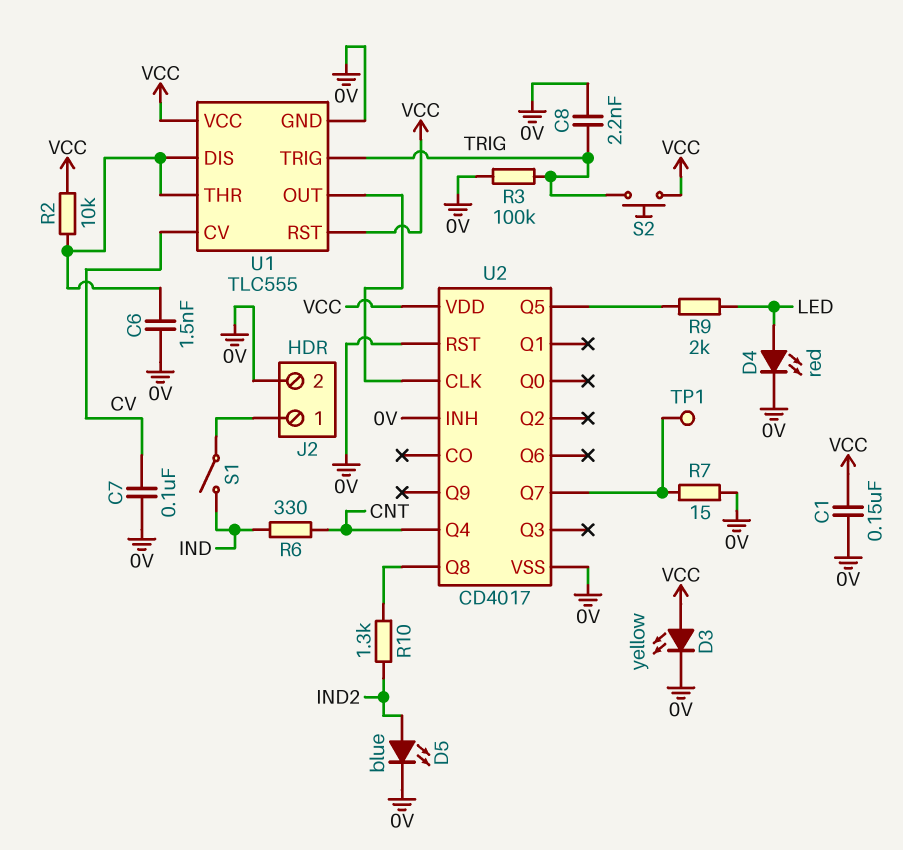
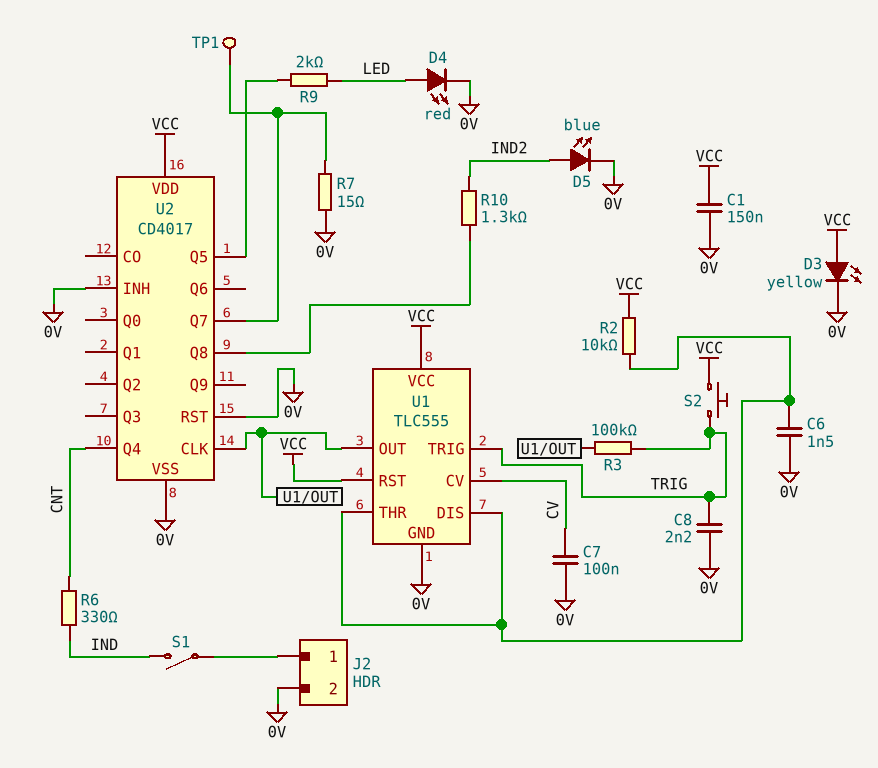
R3: 100k (0V, TRIG) -> 100k (TRIG, U1/OUT)

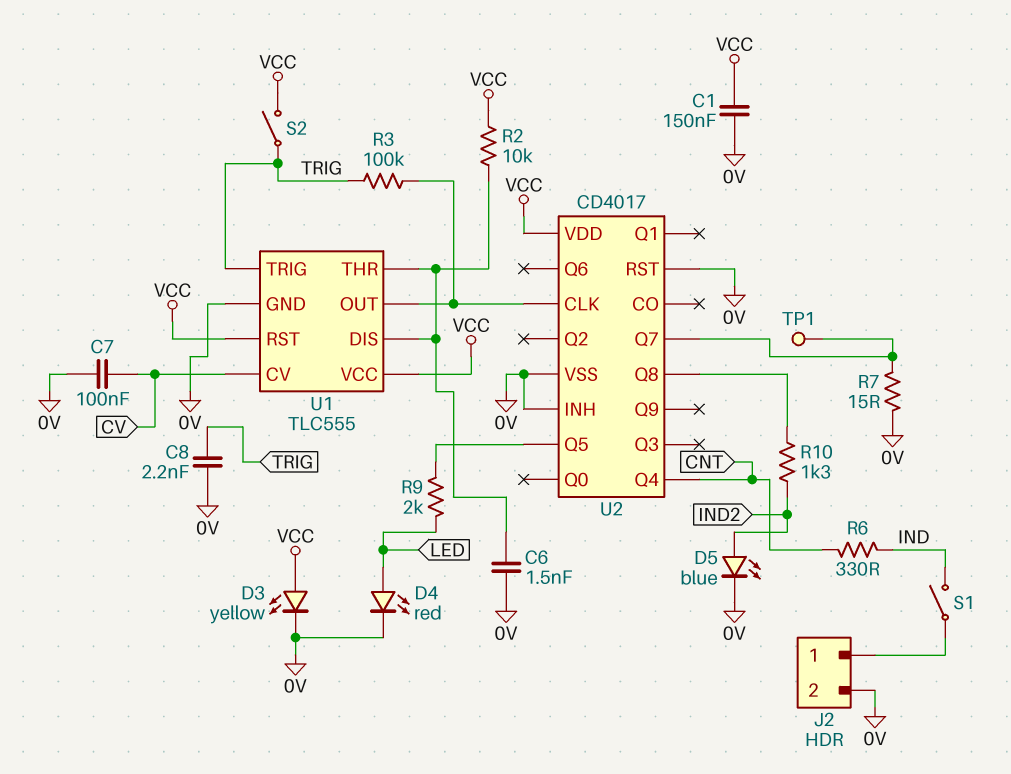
S2: button (TRIG, VCC) -> switch (TRIG, VCC)

